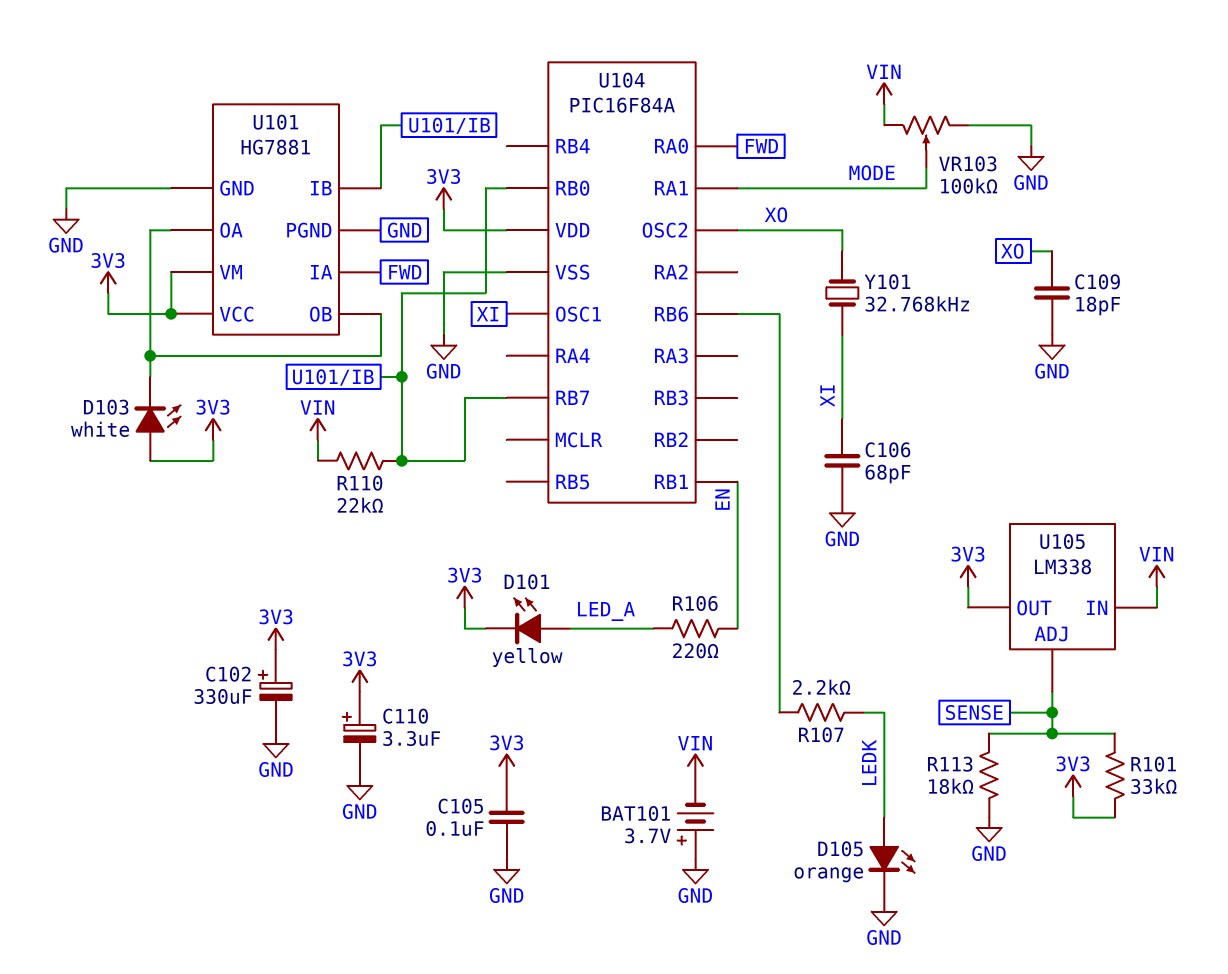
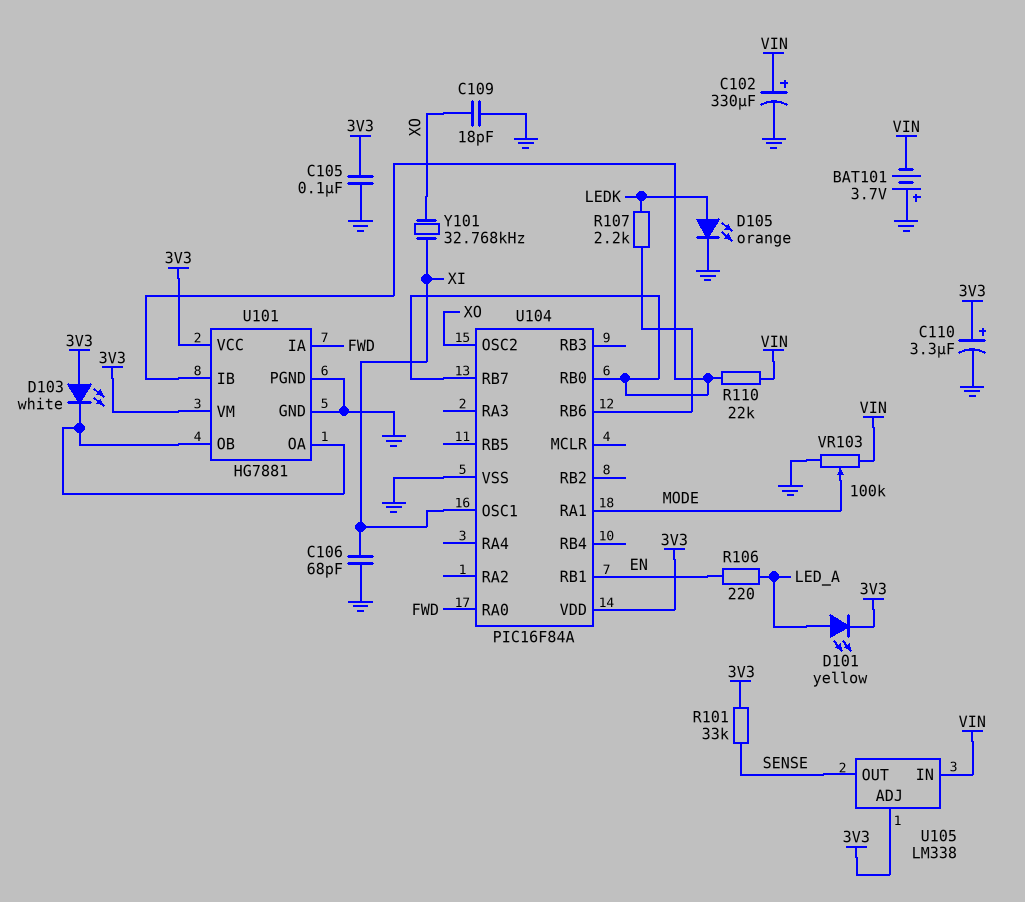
C102: 330uF (plus 3V3, minus GND) -> 330uF (plus VIN, minus GND)
R113: 18k (GND, SENSE) -> none
U105 pin ADJ: SENSE -> 3V3
U105 pin OUT: 3V3 -> SENSE

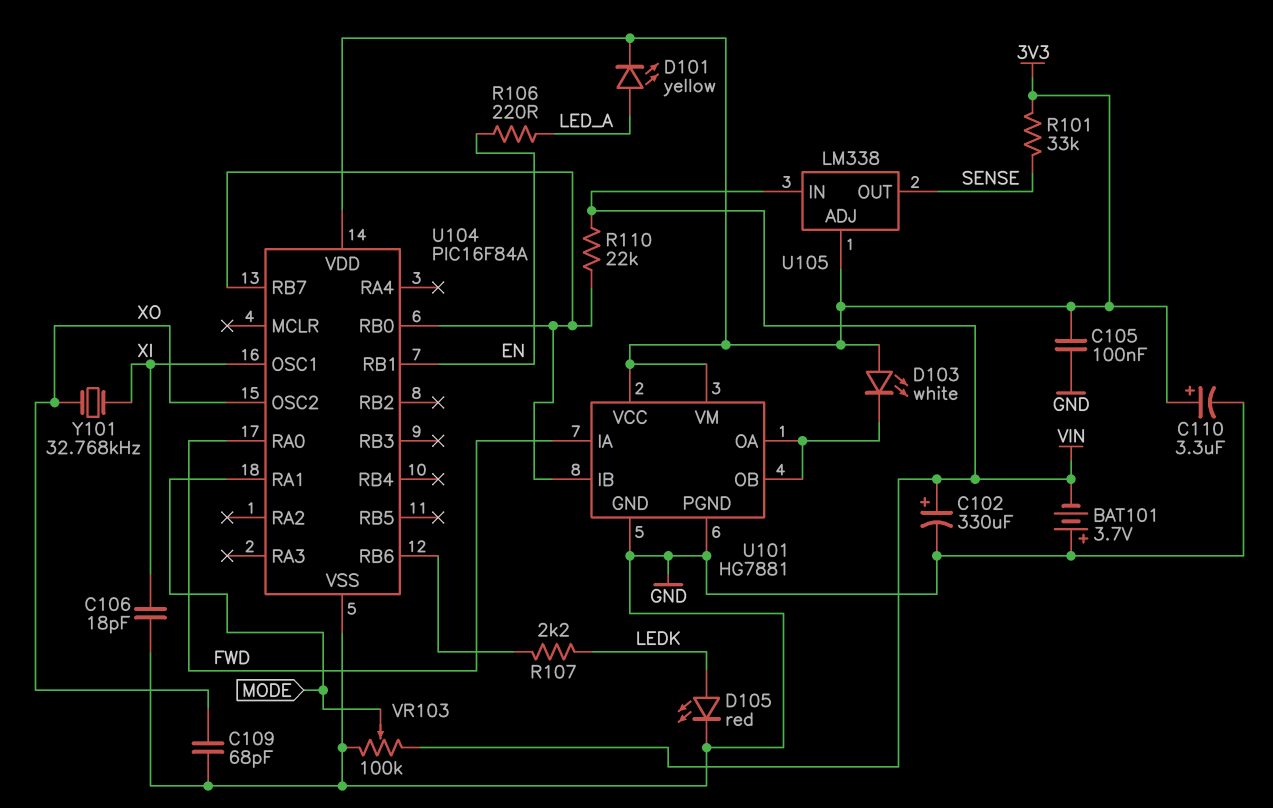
C106: 68pF (GND, XI) -> 18pF (GND, XI)
C109: 18pF (GND, XO) -> 68pF (GND, XO)
D105: LED orange (A LEDK, K GND) -> LED red (A LEDK, K GND)

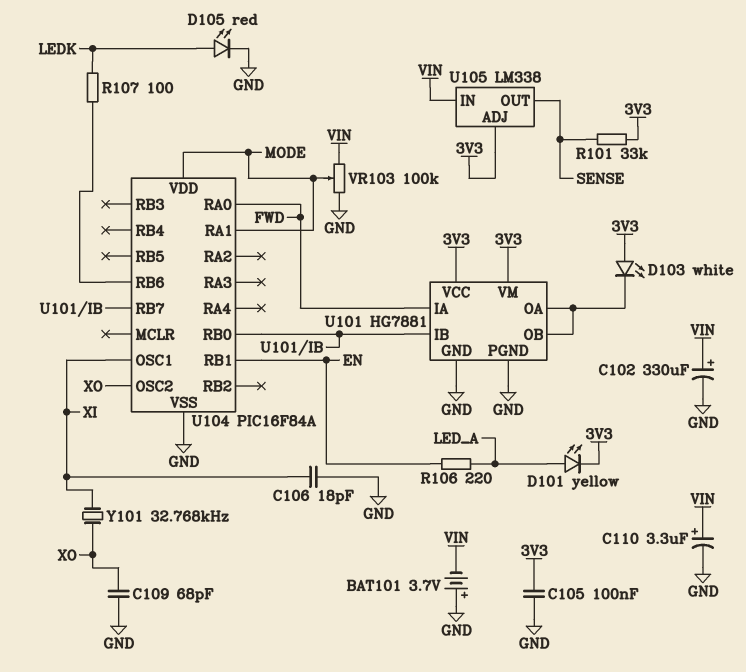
C110: 3.3uF (plus 3V3, minus GND) -> 3.3uF (plus VIN, minus GND)
R107: 2.2k (LEDK, U104/RB6) -> 100 (LEDK, U104/RB6)
R110: 22k (U101/IB, VIN) -> none
U104 pin VDD: 3V3 -> MODE

